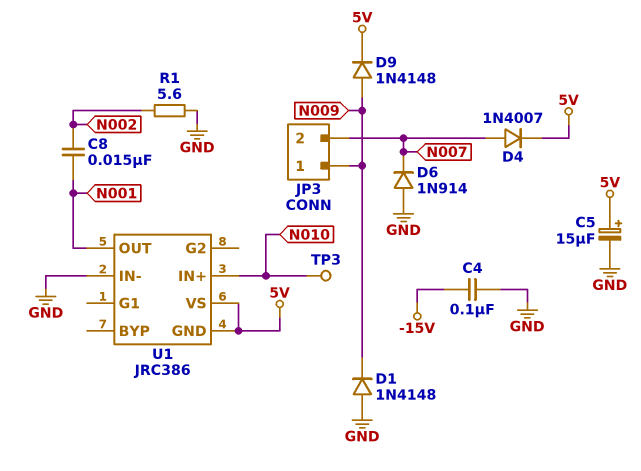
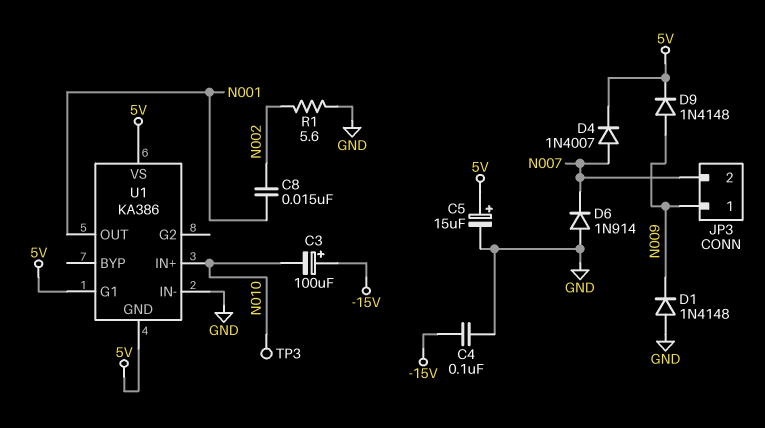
C3: none -> 100uF (plus -15V, minus N010)
U1: JRC386 -> KA386
U1 pin G1: none -> 5V

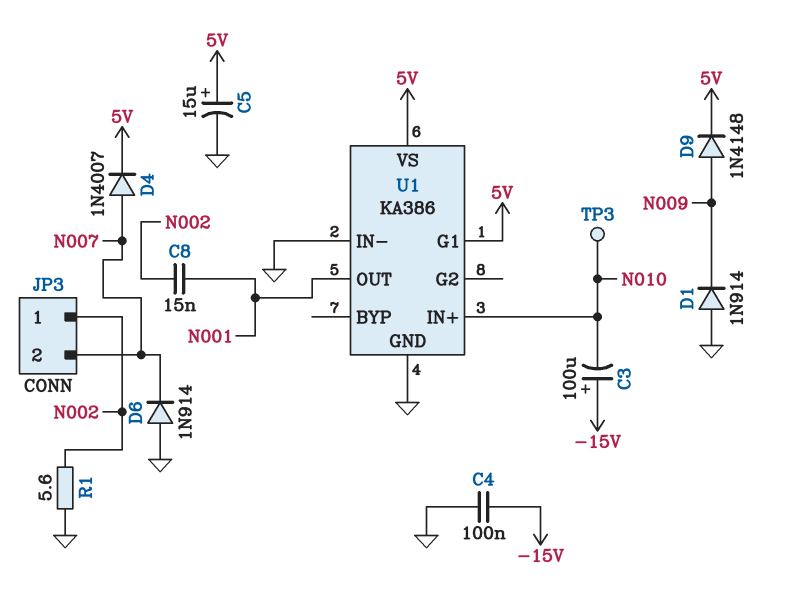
D1: diode 1N4148 (A GND, K N009) -> diode 1N914 (A GND, K N009)
JP3 pin 1: N009 -> N002
U1 pin GND: 5V -> GND

